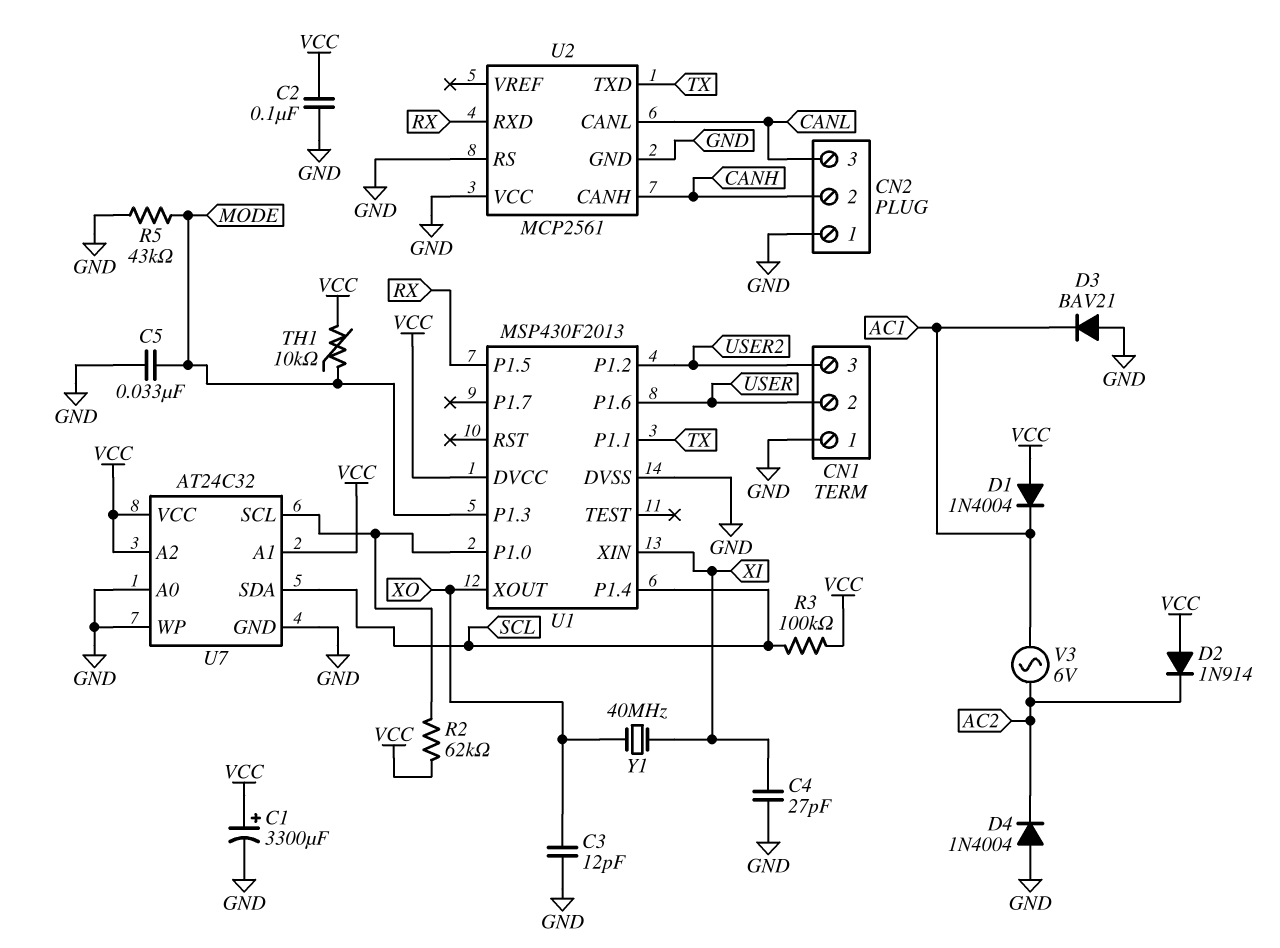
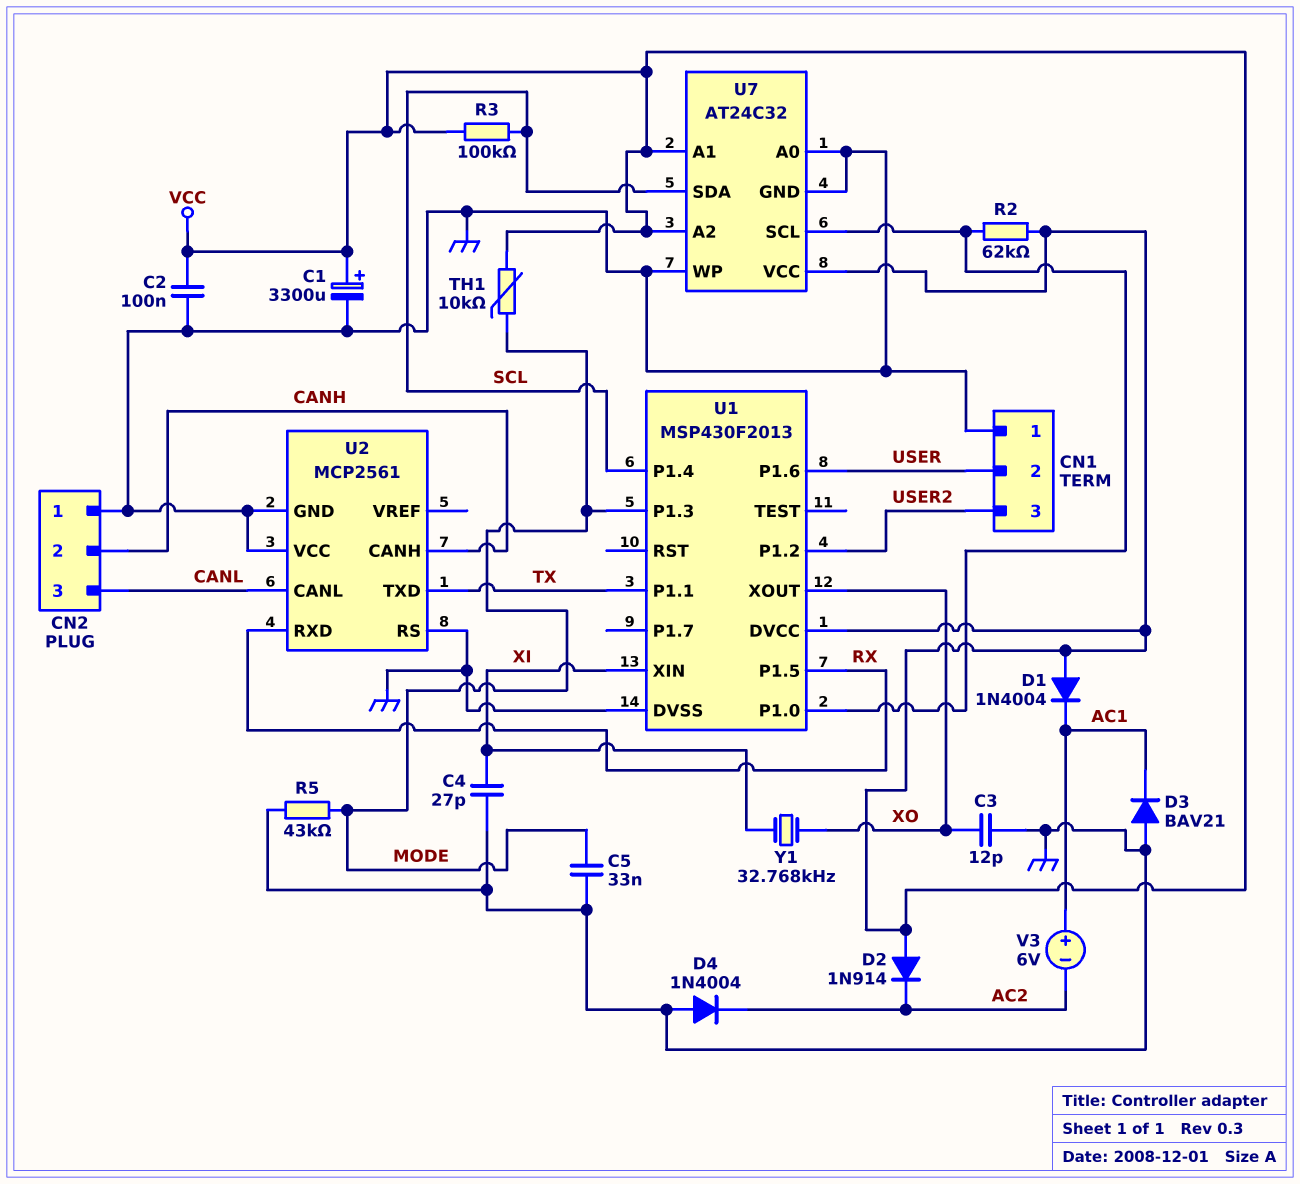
V3: AC 6V (AC1, AC2) -> 6V (plus AC1, minus AC2)
Y1: 40MHz (XI, XO) -> 32.768kHz (XI, XO)

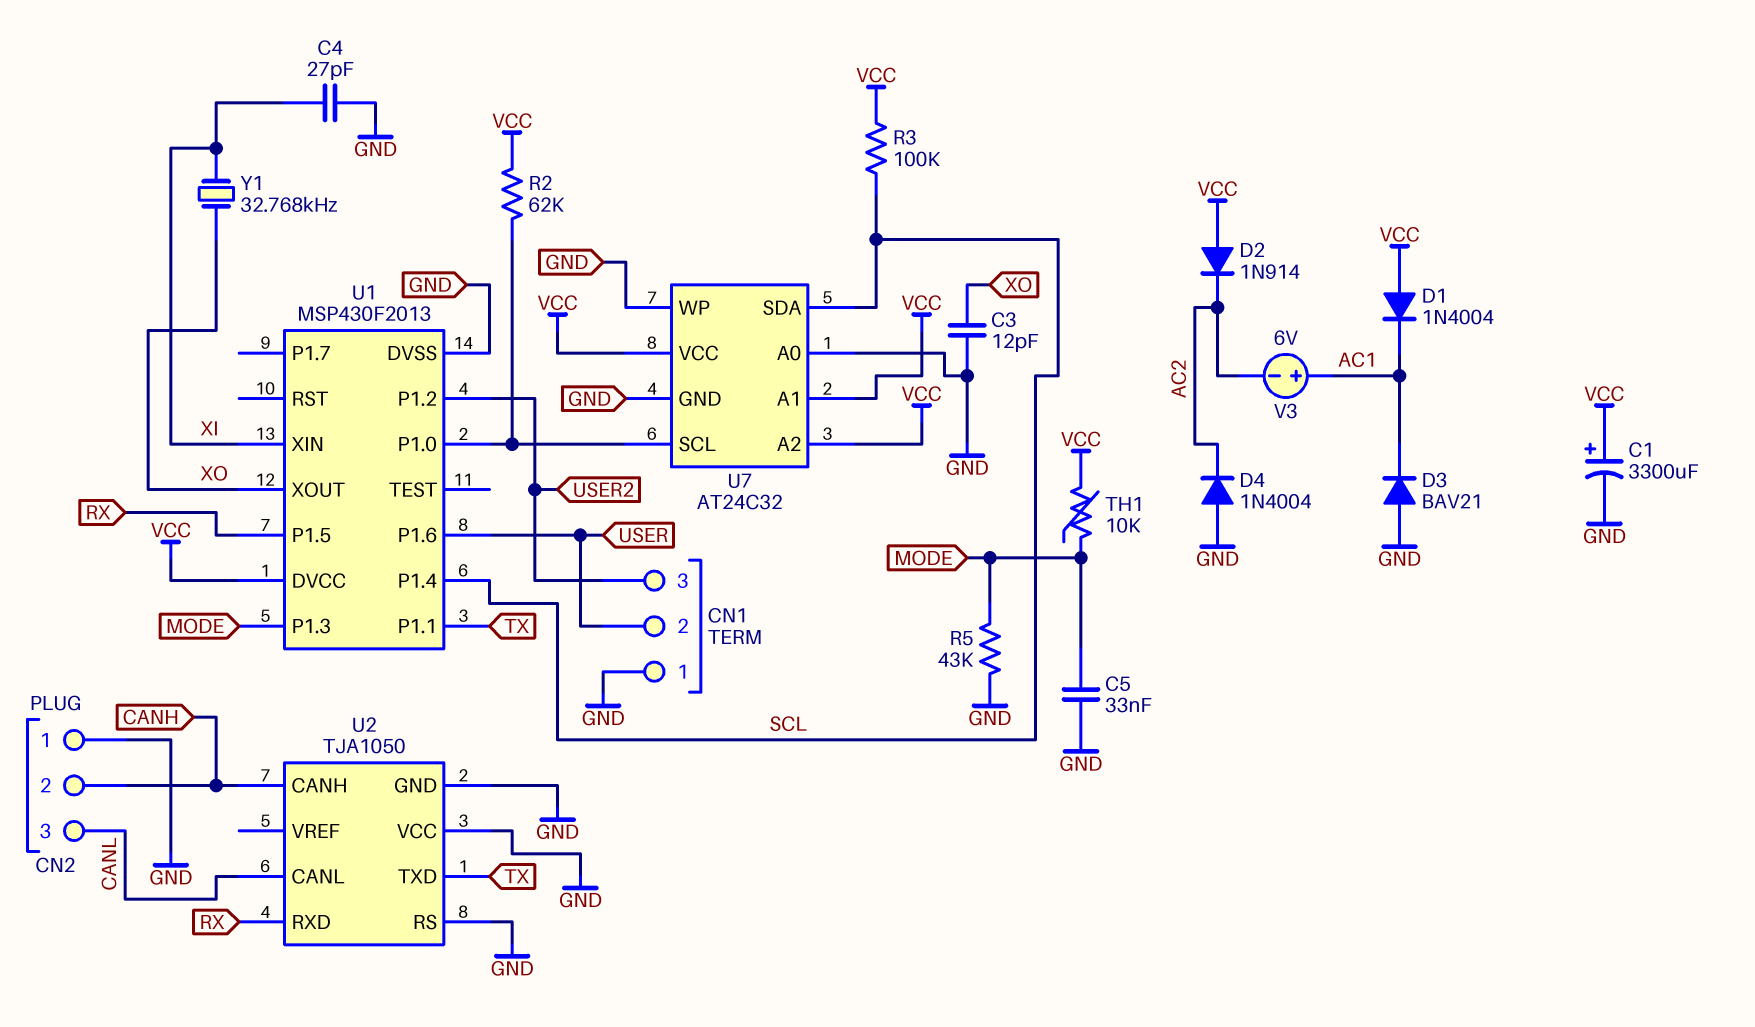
C2: 100nF (GND, VCC) -> none
U2: MCP2561 -> TJA1050

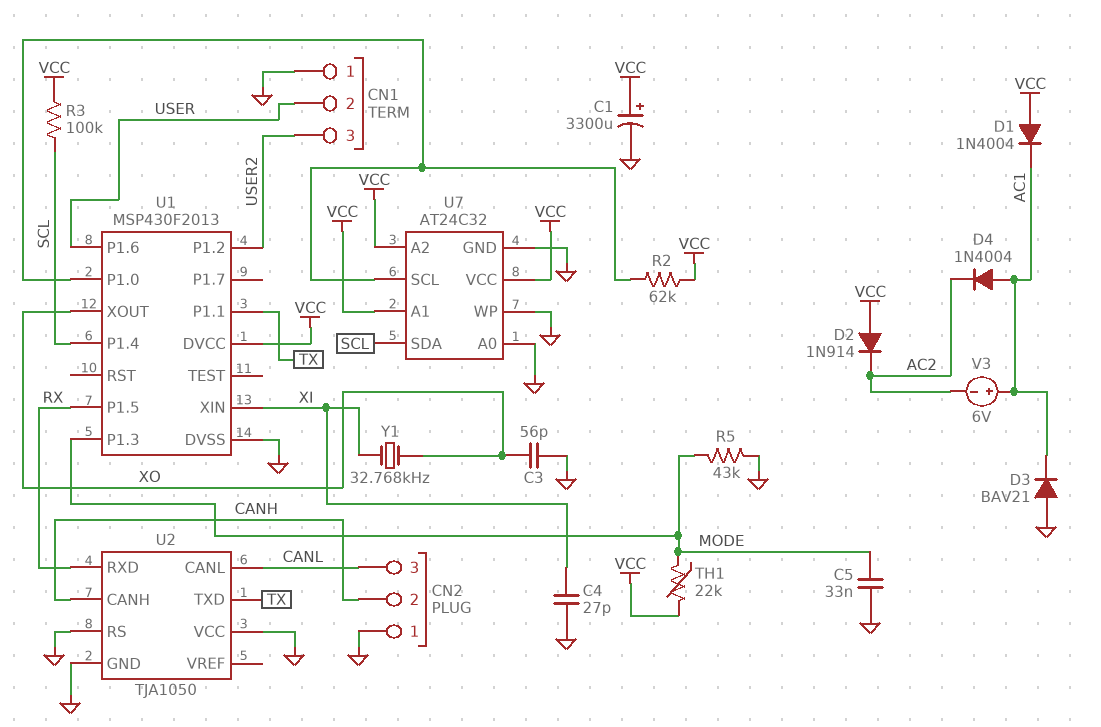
C3: 12pF (GND, XO) -> 56pF (GND, XO)
D4: diode 1N4004 (A GND, K AC2) -> diode 1N4004 (A AC1, K AC2)
TH1: 10k (MODE, VCC) -> 22k (MODE, VCC)

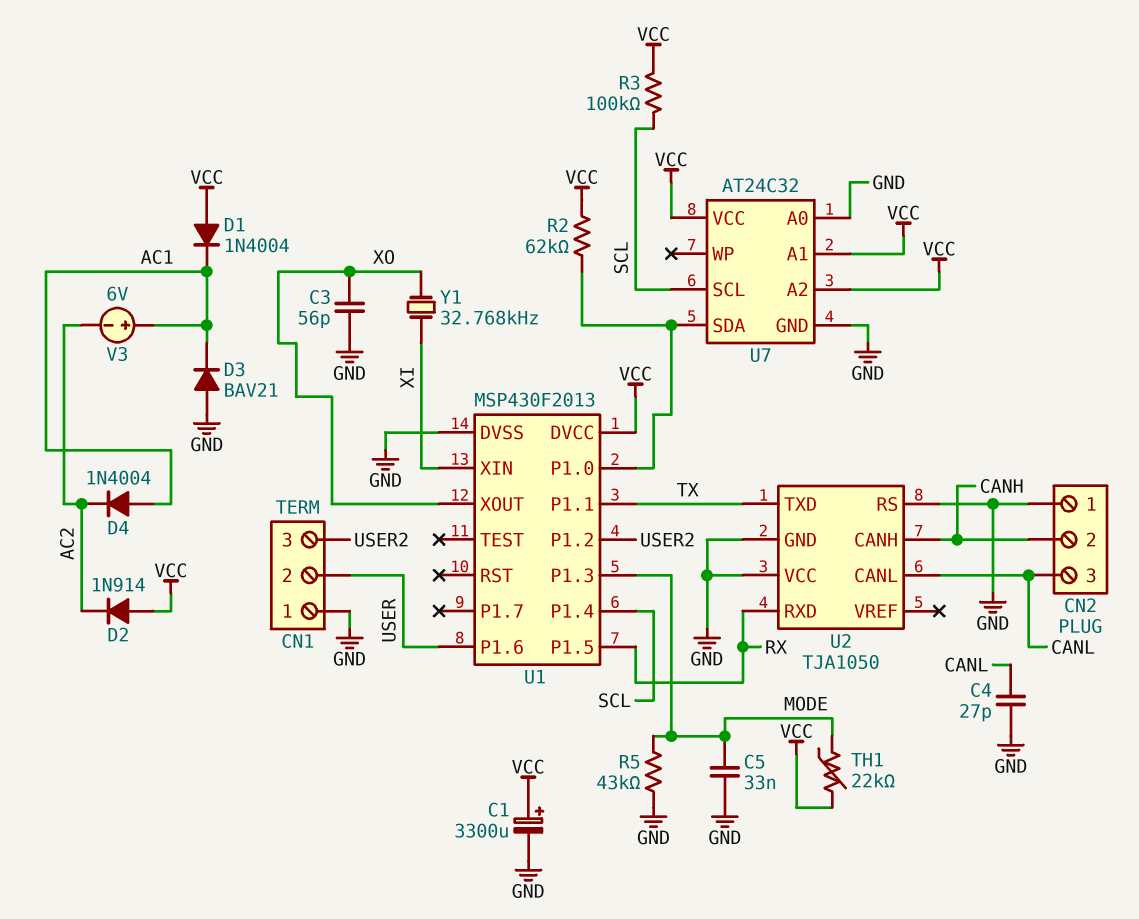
C4: 27pF (GND, XI) -> 27pF (CANL, GND)
U7 pin SCL: U1/P1.0 -> SCL
U7 pin SDA: SCL -> U1/P1.0
U7 pin WP: GND -> none

